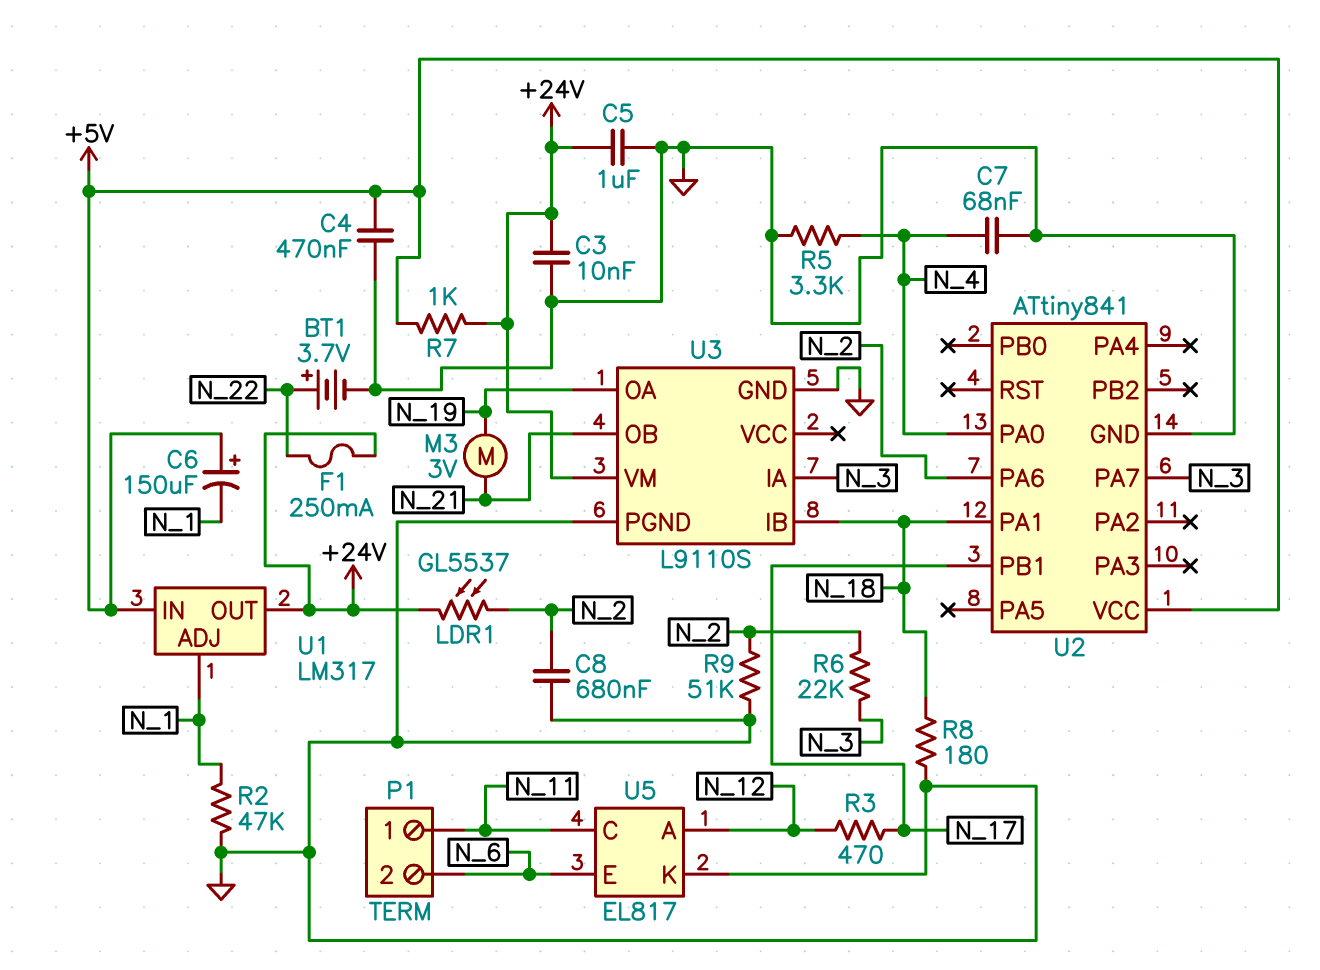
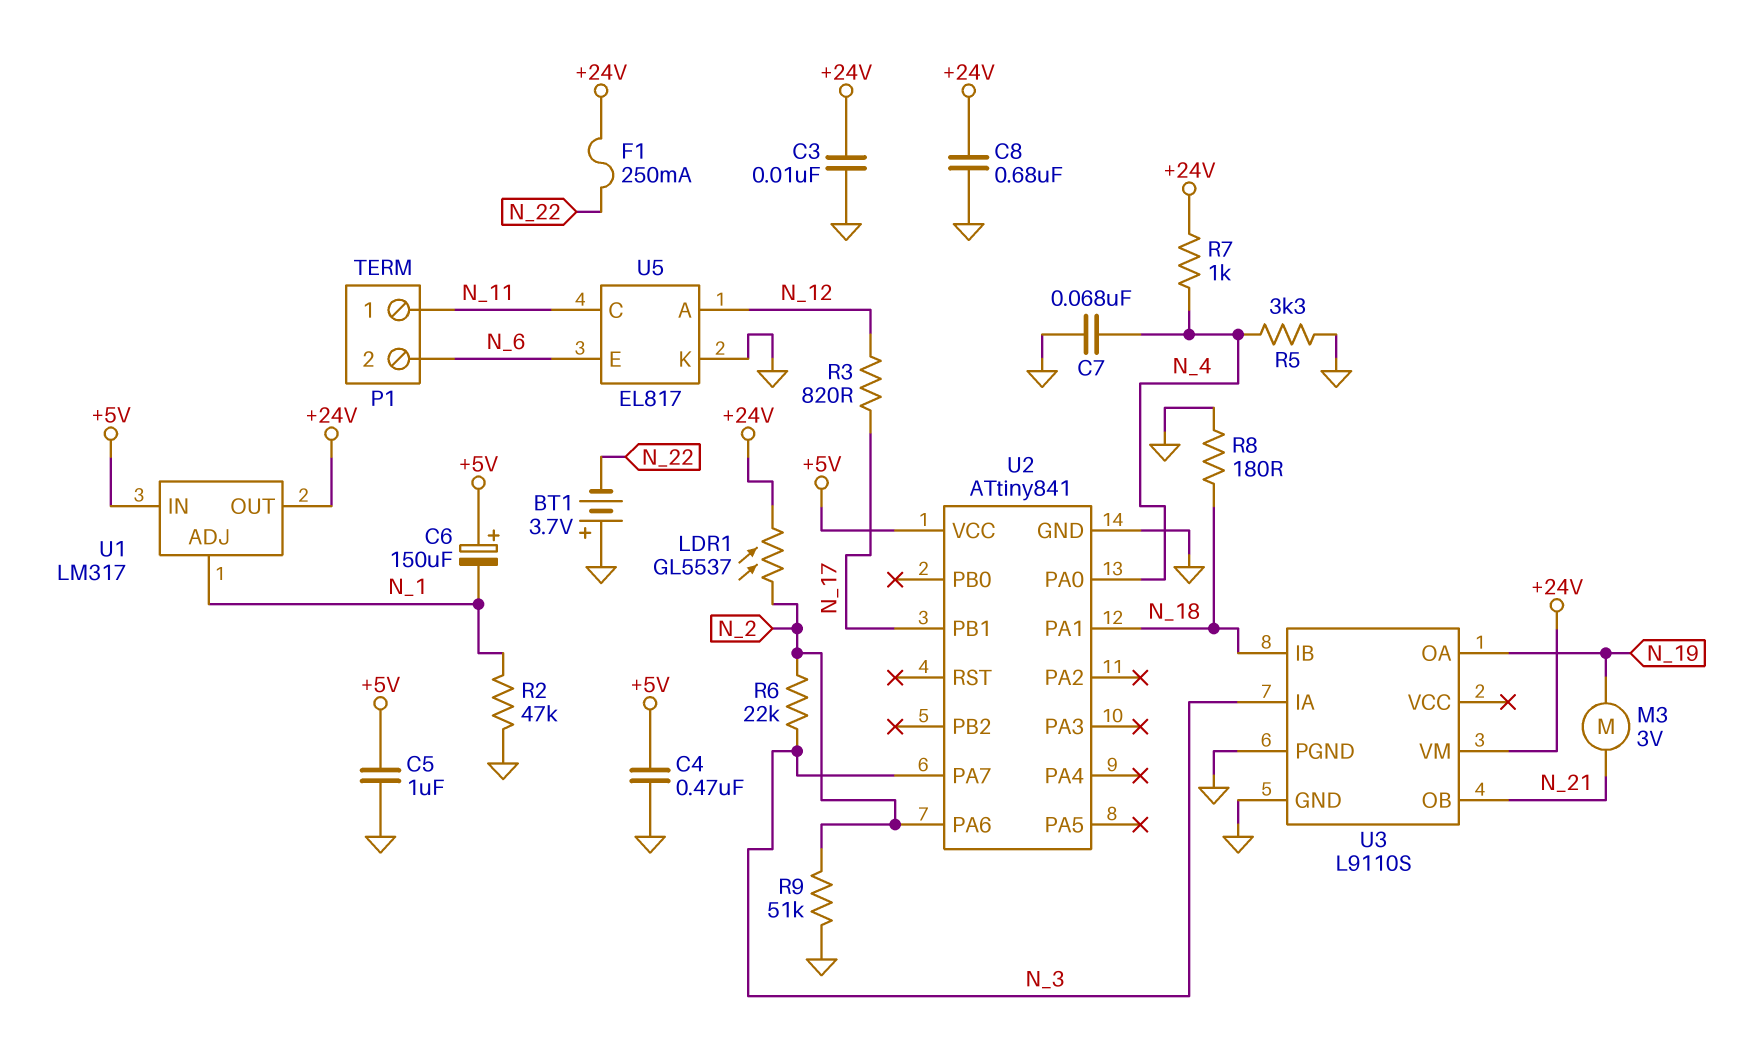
BT1: 3.7V (plus N_22, minus GND) -> 3.7V (plus GND, minus N_22)
C5: 1uF (+24V, GND) -> 1uF (+5V, GND)
C8: 680nF (GND, N_2) -> 680nF (+24V, GND)
R3: 470 (N_12, N_17) -> 820 (N_12, N_17)
R7: 1k (+5V, +24V) -> 1k (+24V, N_4)

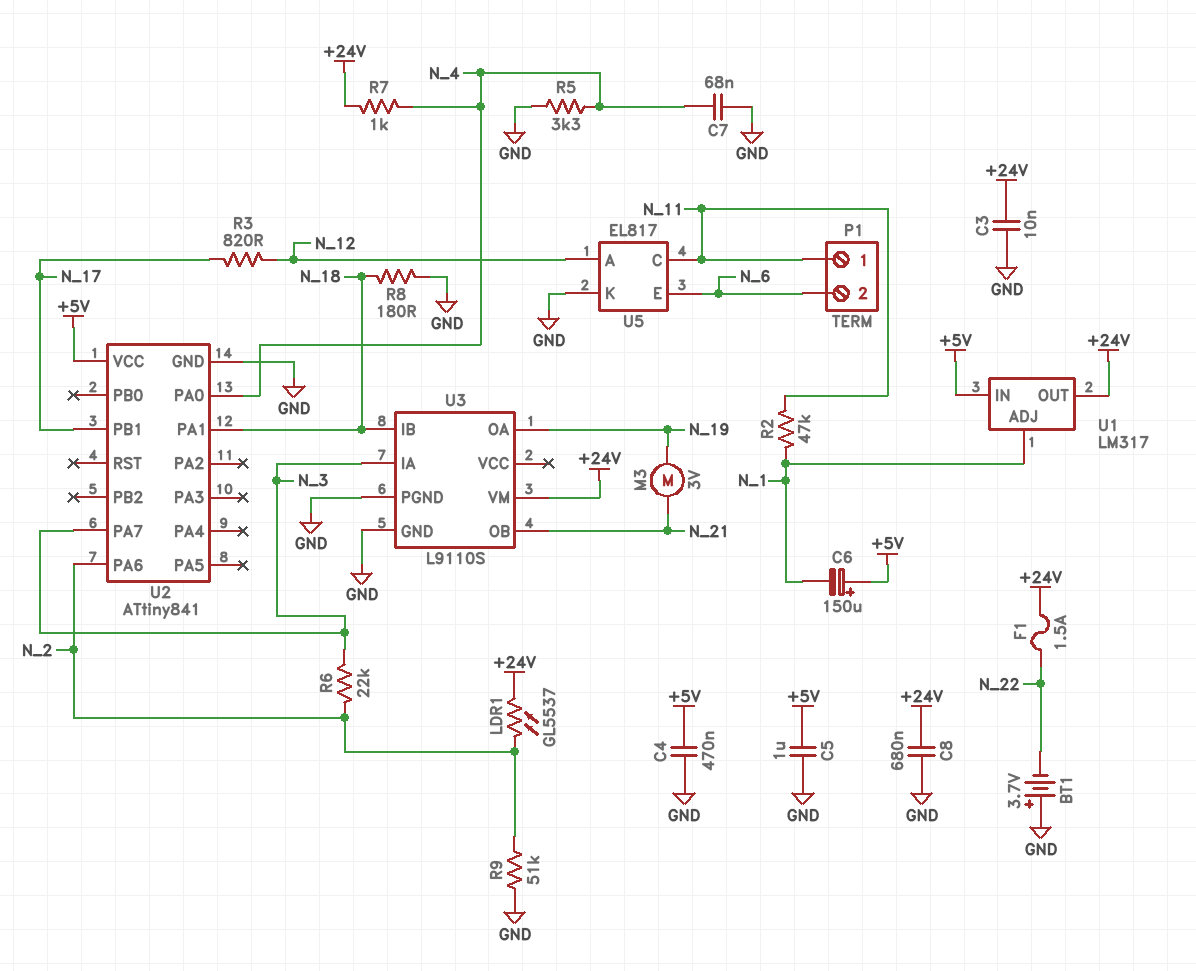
F1: 250mA (+24V, N_22) -> 1.5A (+24V, N_22)
R2: 47k (GND, N_1) -> 47k (N_1, N_11)

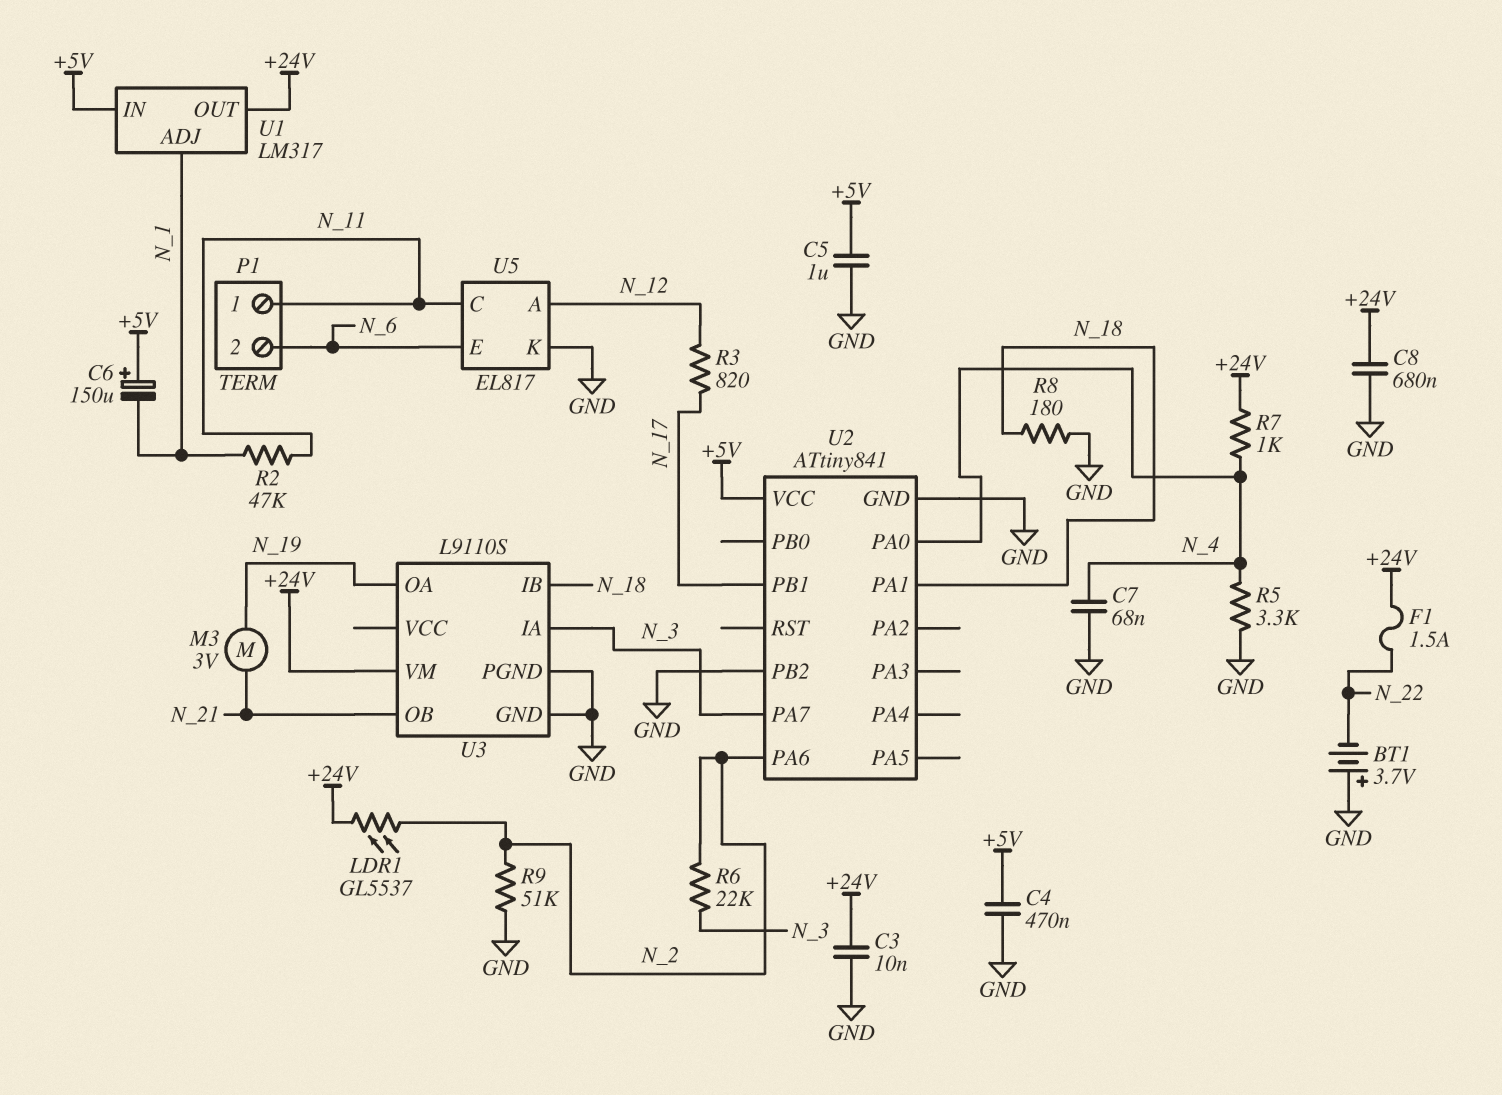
U2 pin PB2: none -> GND

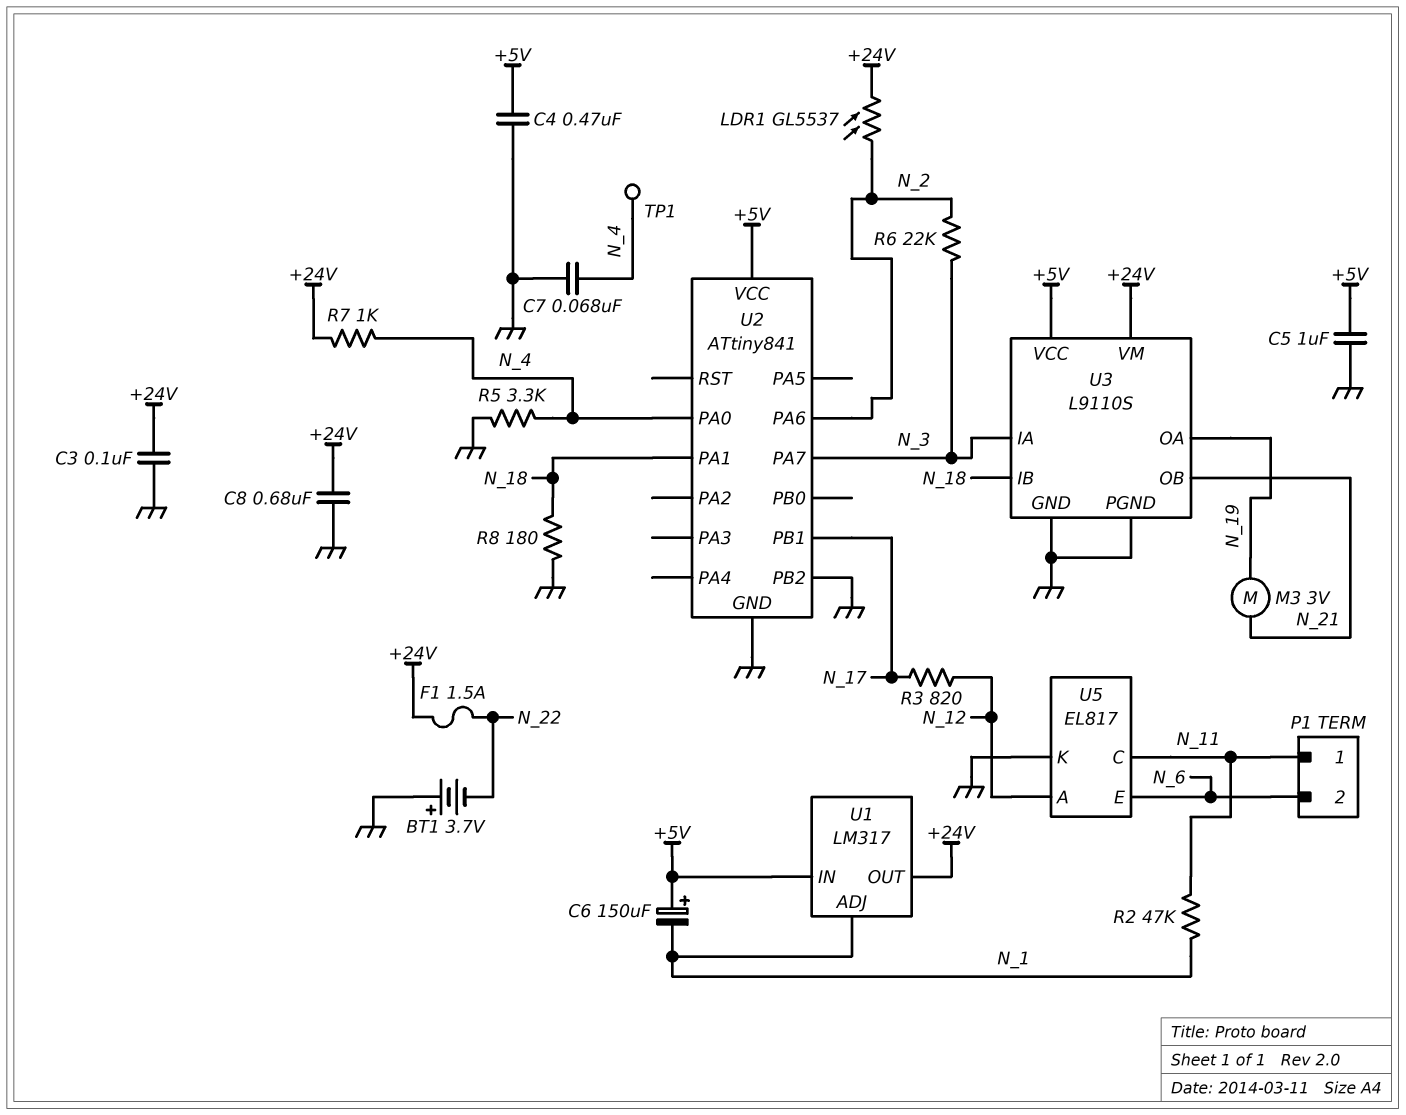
C3: 10nF (+24V, GND) -> 100nF (+24V, GND)
R9: 51k (GND, N_2) -> none
TP1: none -> test point (N_4)
U3 pin VCC: none -> +5V

